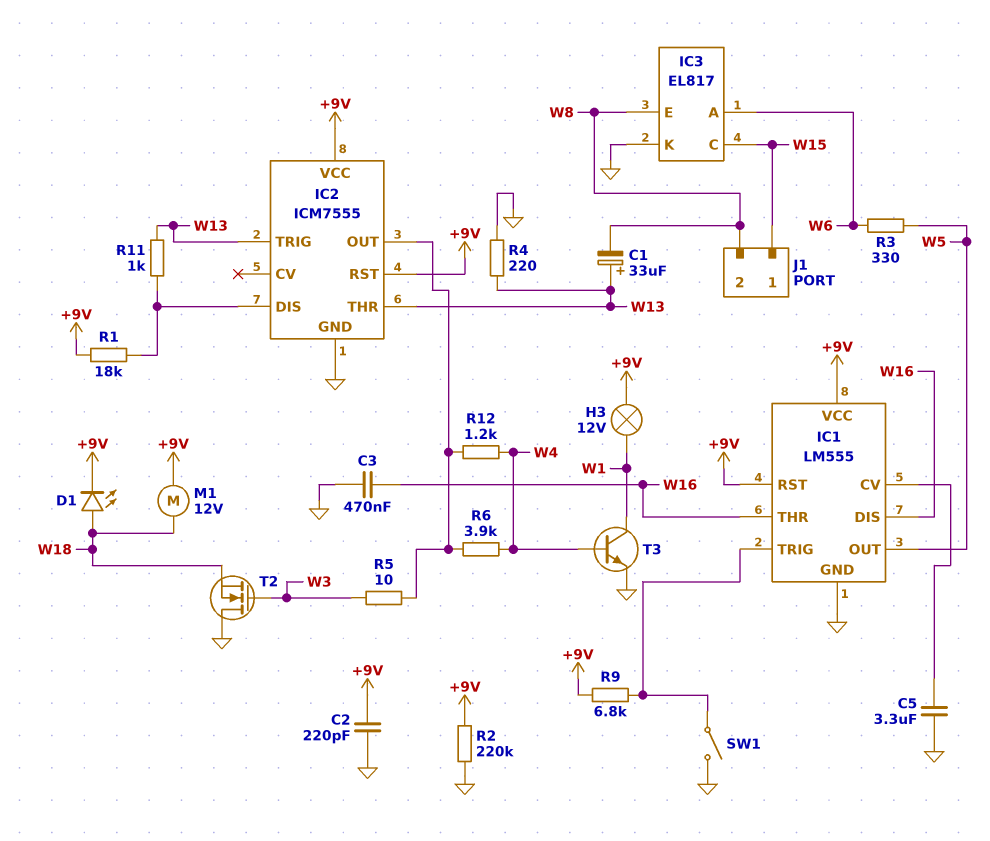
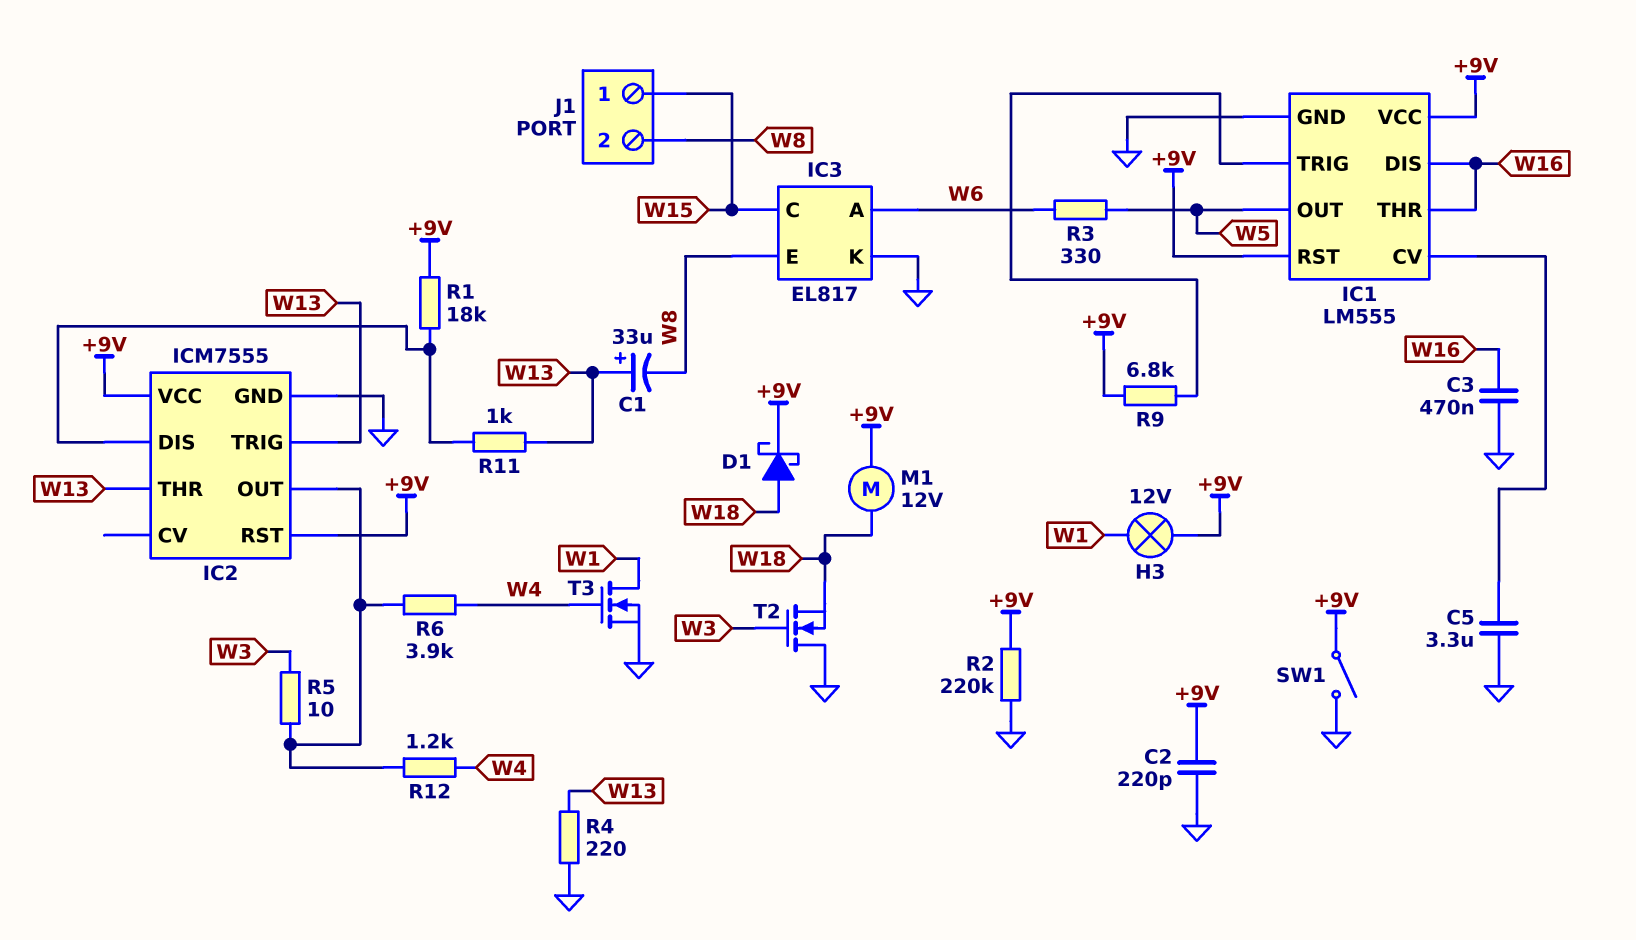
D1: LED (A W18, K +9V) -> schottky (A W18, K +9V)
SW1: switch (GND, IC1/TRIG) -> switch (+9V, GND)
T3: NPN (B W4, C W1, E GND) -> NMOS (G W4, D W1, S GND)

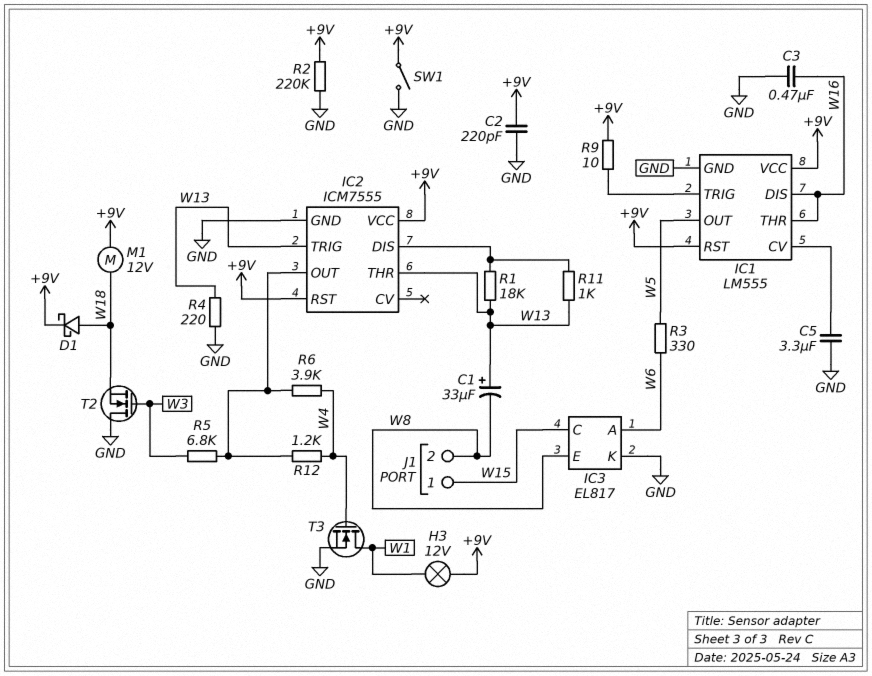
R1: 18k (+9V, IC2/DIS) -> 18k (IC2/DIS, W13)
R5: 10 (IC2/OUT, W3) -> 6.8k (IC2/OUT, W3)
R9: 6.8k (+9V, IC1/TRIG) -> 10 (+9V, IC1/TRIG)

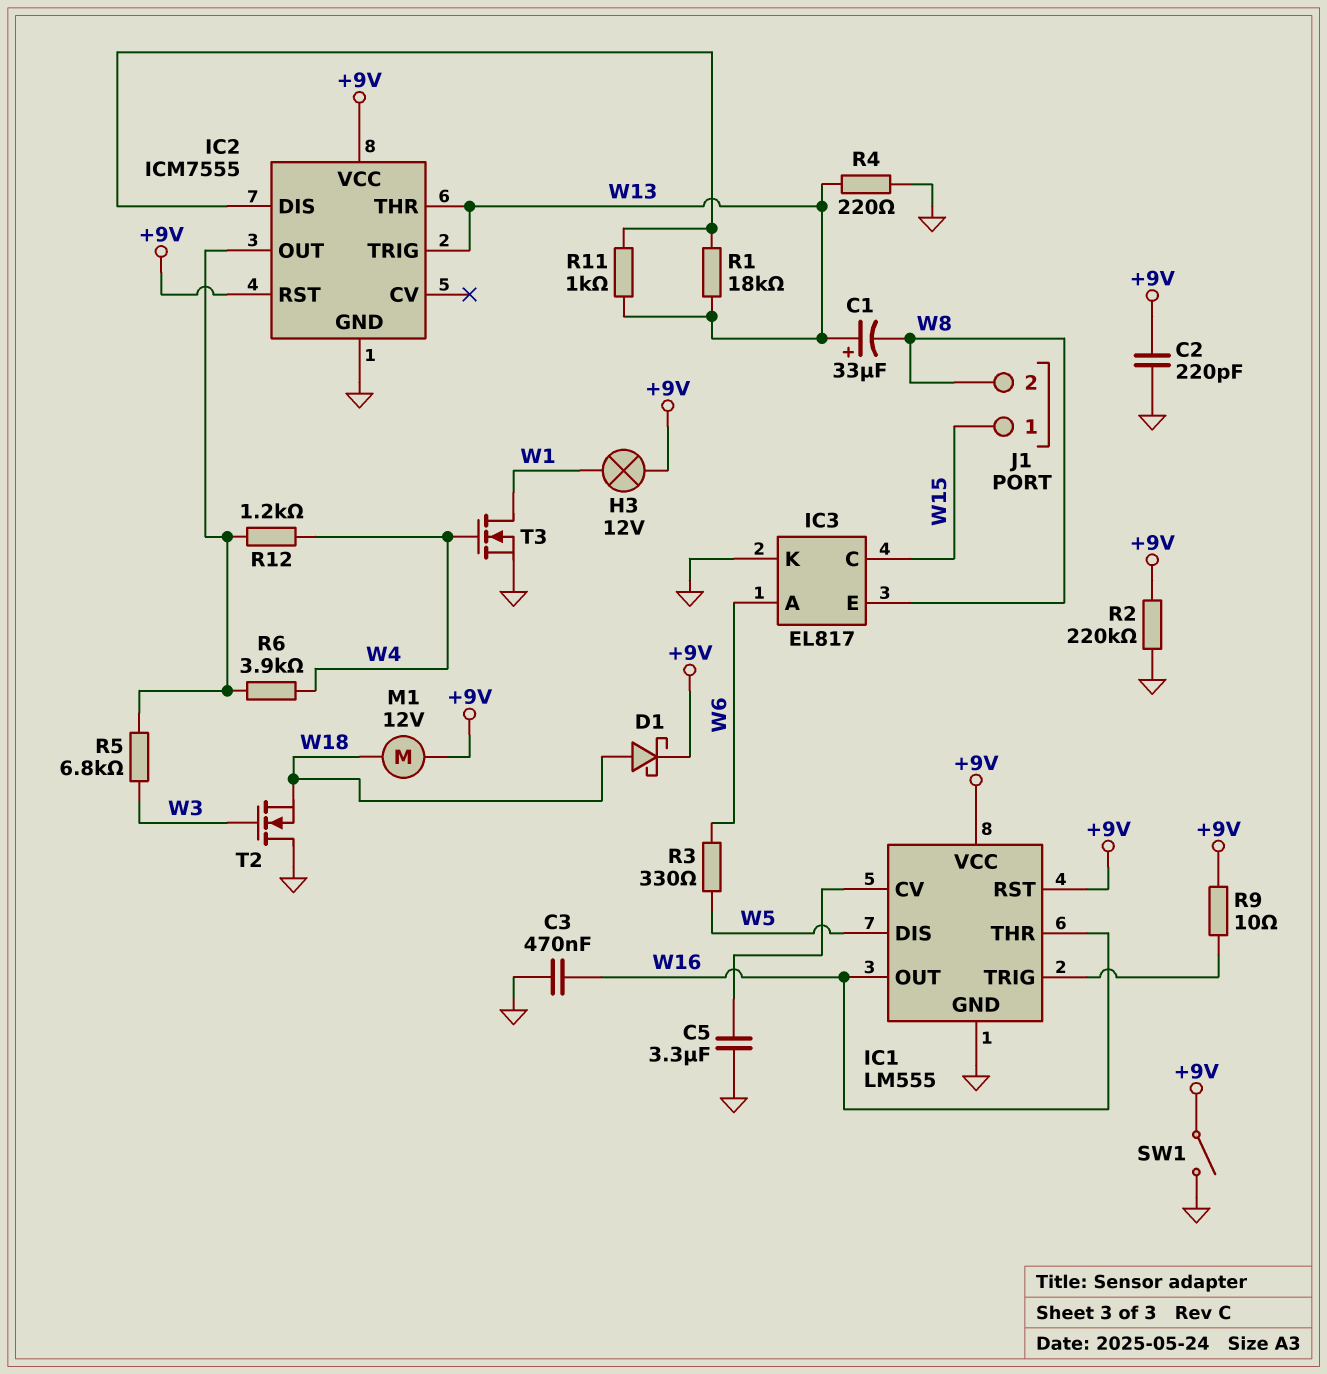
IC1 pin DIS: W16 -> W5
IC1 pin OUT: W5 -> W16

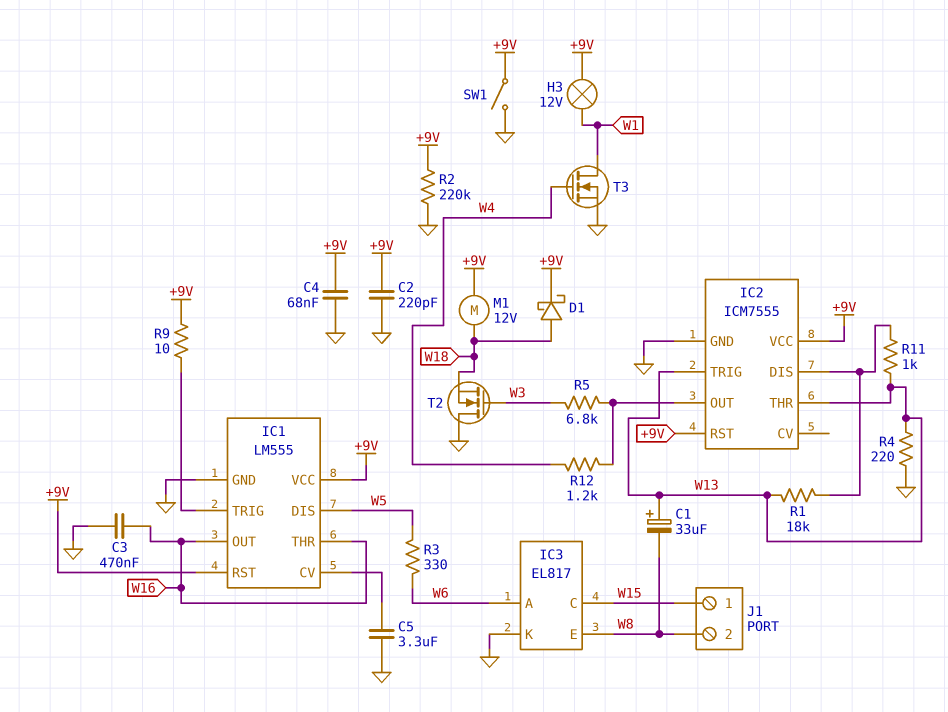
C4: none -> 68nF (+9V, GND)
R6: 3.9k (IC2/OUT, W4) -> none

